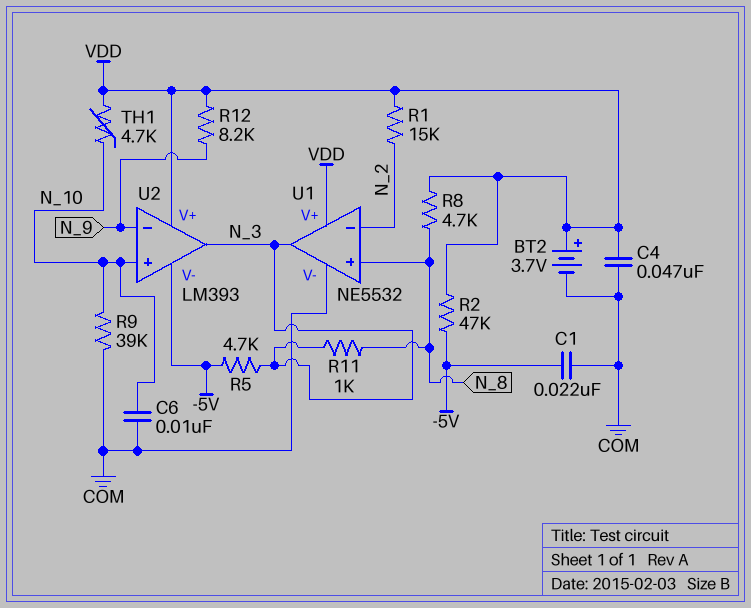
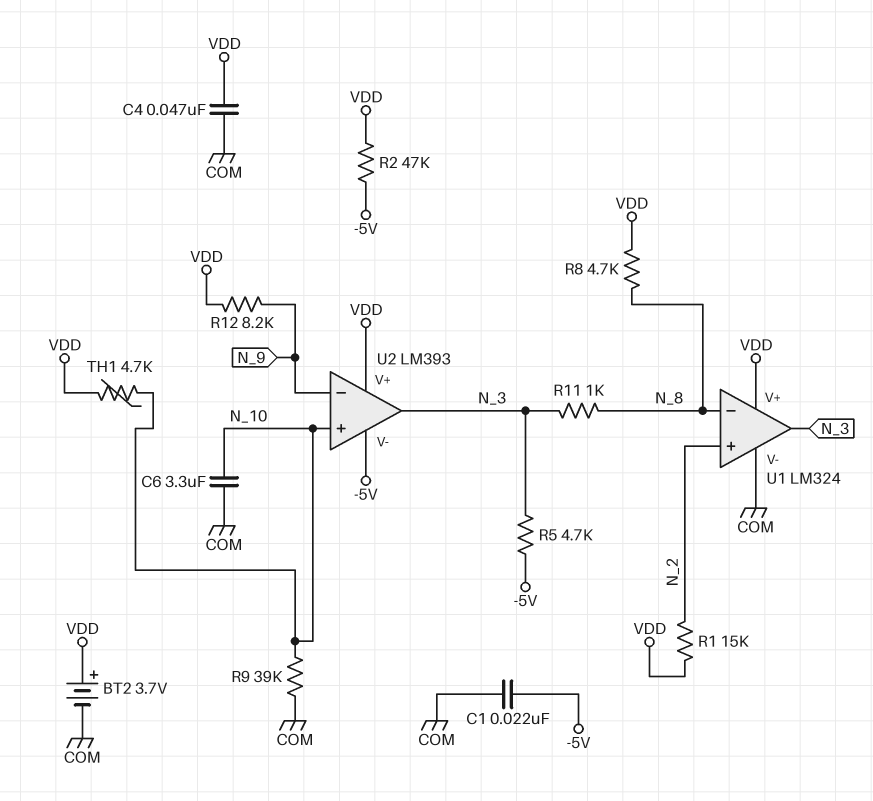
C6: 10nF (COM, N_10) -> 3.3uF (COM, N_10)
U1: NE5532 -> LM324
U1 pin in+: N_8 -> N_2
U1 pin in-: N_2 -> N_8

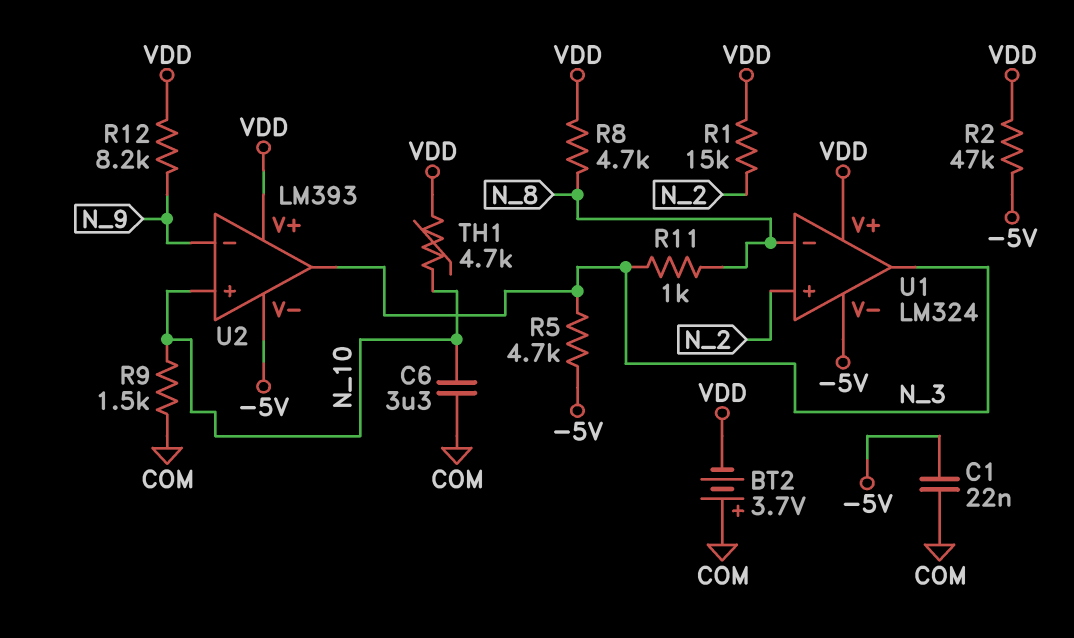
BT2: 3.7V (plus VDD, minus COM) -> 3.7V (plus COM, minus VDD)
C4: 47nF (COM, VDD) -> none
R9: 39k (COM, N_10) -> 1.5k (COM, N_10)
U1 pin V-: COM -> -5V

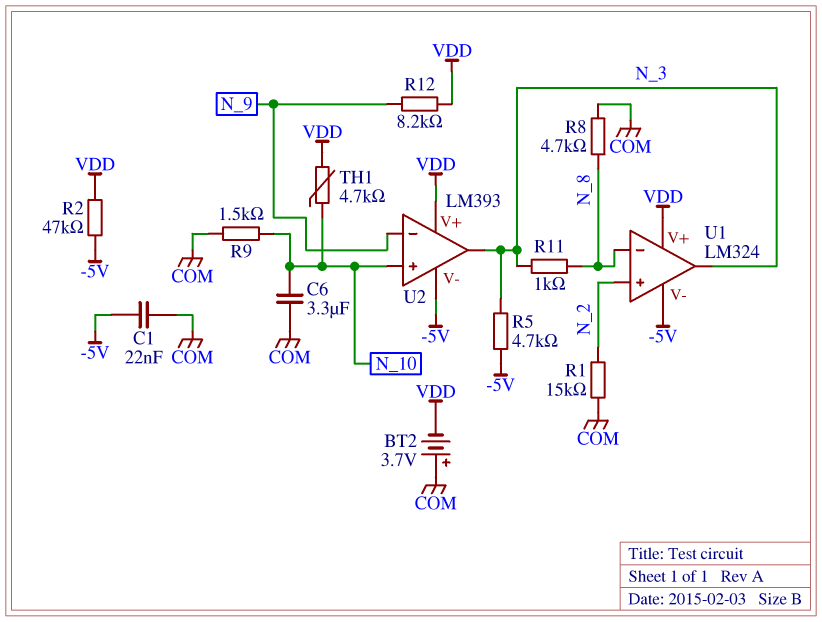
R1: 15k (N_2, VDD) -> 15k (COM, N_2)
R8: 4.7k (N_8, VDD) -> 4.7k (COM, N_8)

